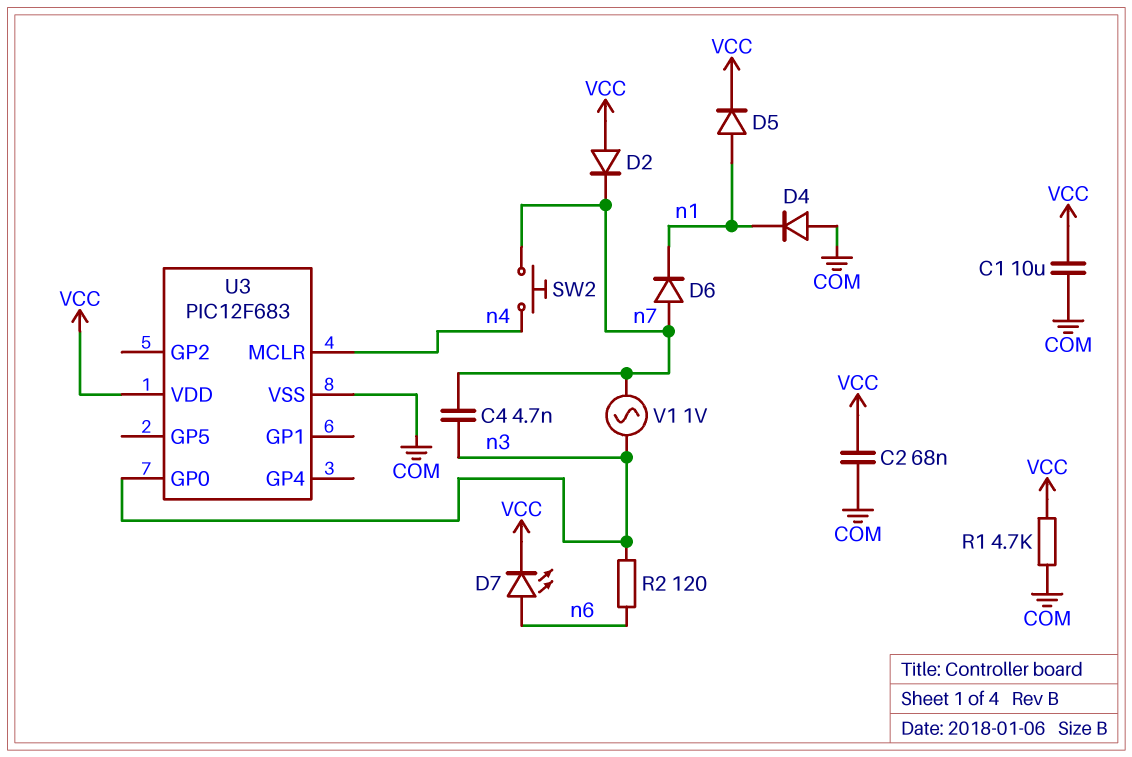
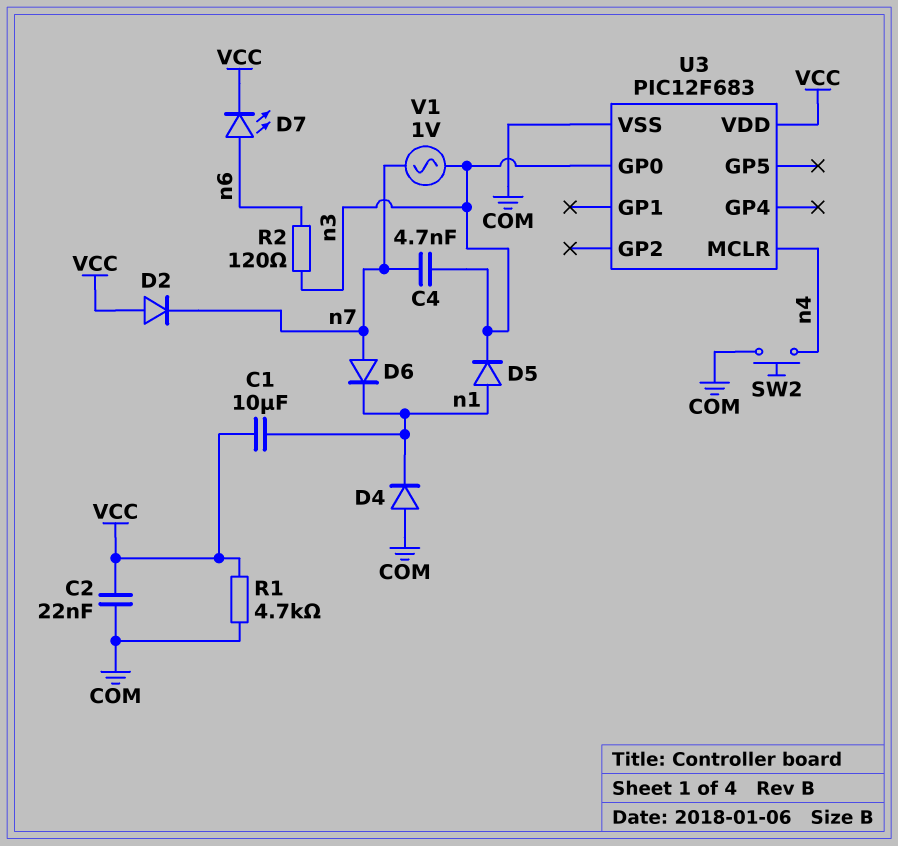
C1: 10uF (COM, VCC) -> 10uF (VCC, n1)
C2: 68nF (COM, VCC) -> 22nF (COM, VCC)
D5: diode (A n1, K VCC) -> diode (A n1, K n3)
SW2: button (n4, n7) -> button (COM, n4)

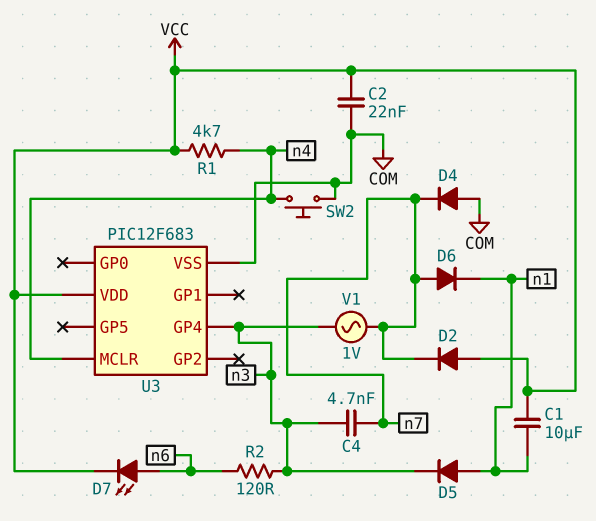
D4: diode (A COM, K n1) -> diode (A COM, K n7)
R1: 4.7k (COM, VCC) -> 4.7k (VCC, n4)
U3 pin GP0: n3 -> none
U3 pin GP4: none -> n3

